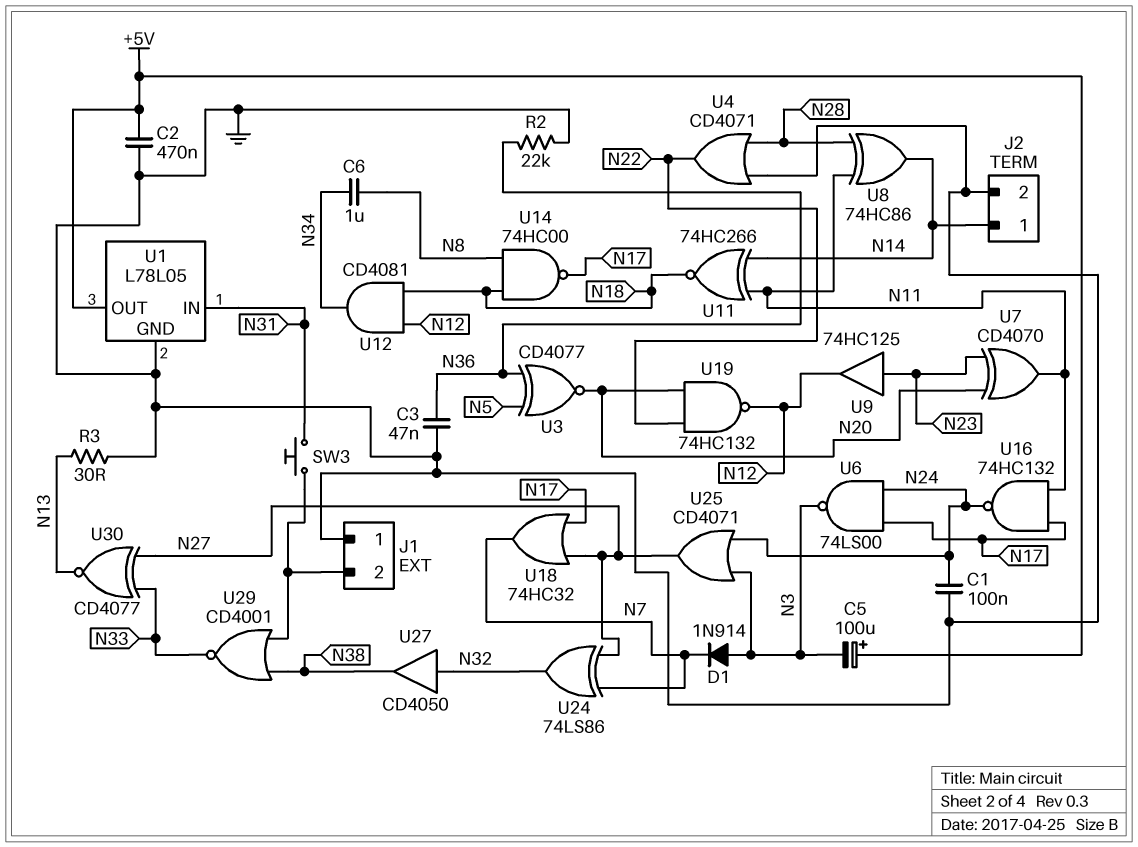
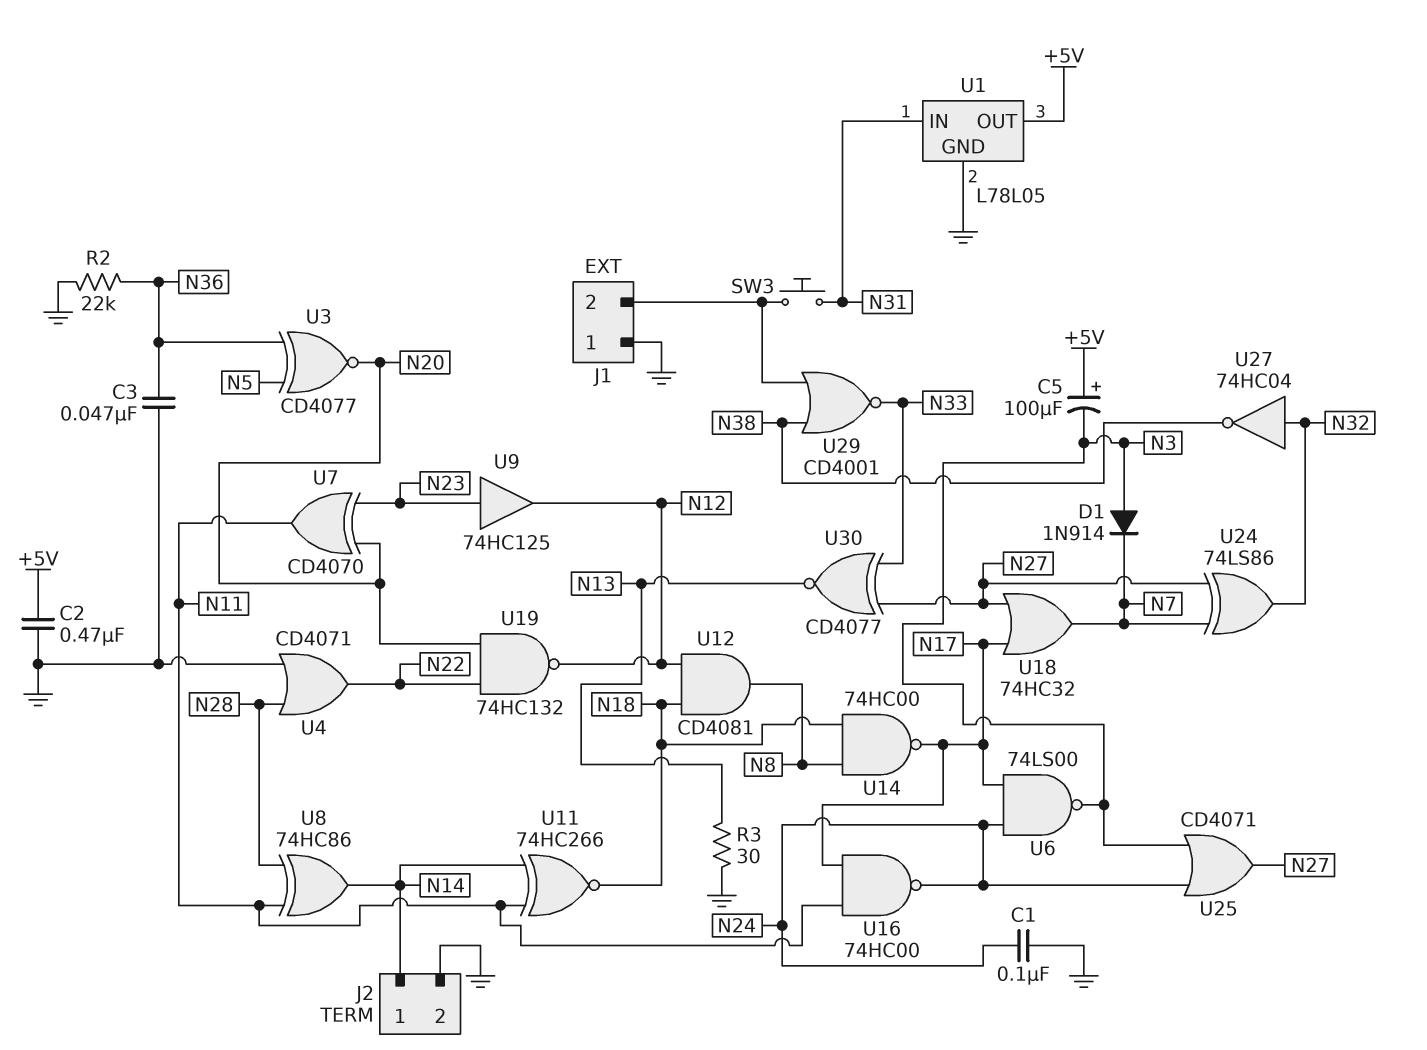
C6: 1uF (N8, N34) -> none
U12: AND CD4081 (in N12, in N18, out N34) -> AND CD4081 (in N12, in N18, out N8)
U16: NAND 74HC132 (in N11, in N17, out N24) -> NAND 74HC00 (in N11, in N17, out N24)
U27: buffer CD4050 (in N32, out N38) -> NOT 74HC04 (in N32, out N38)

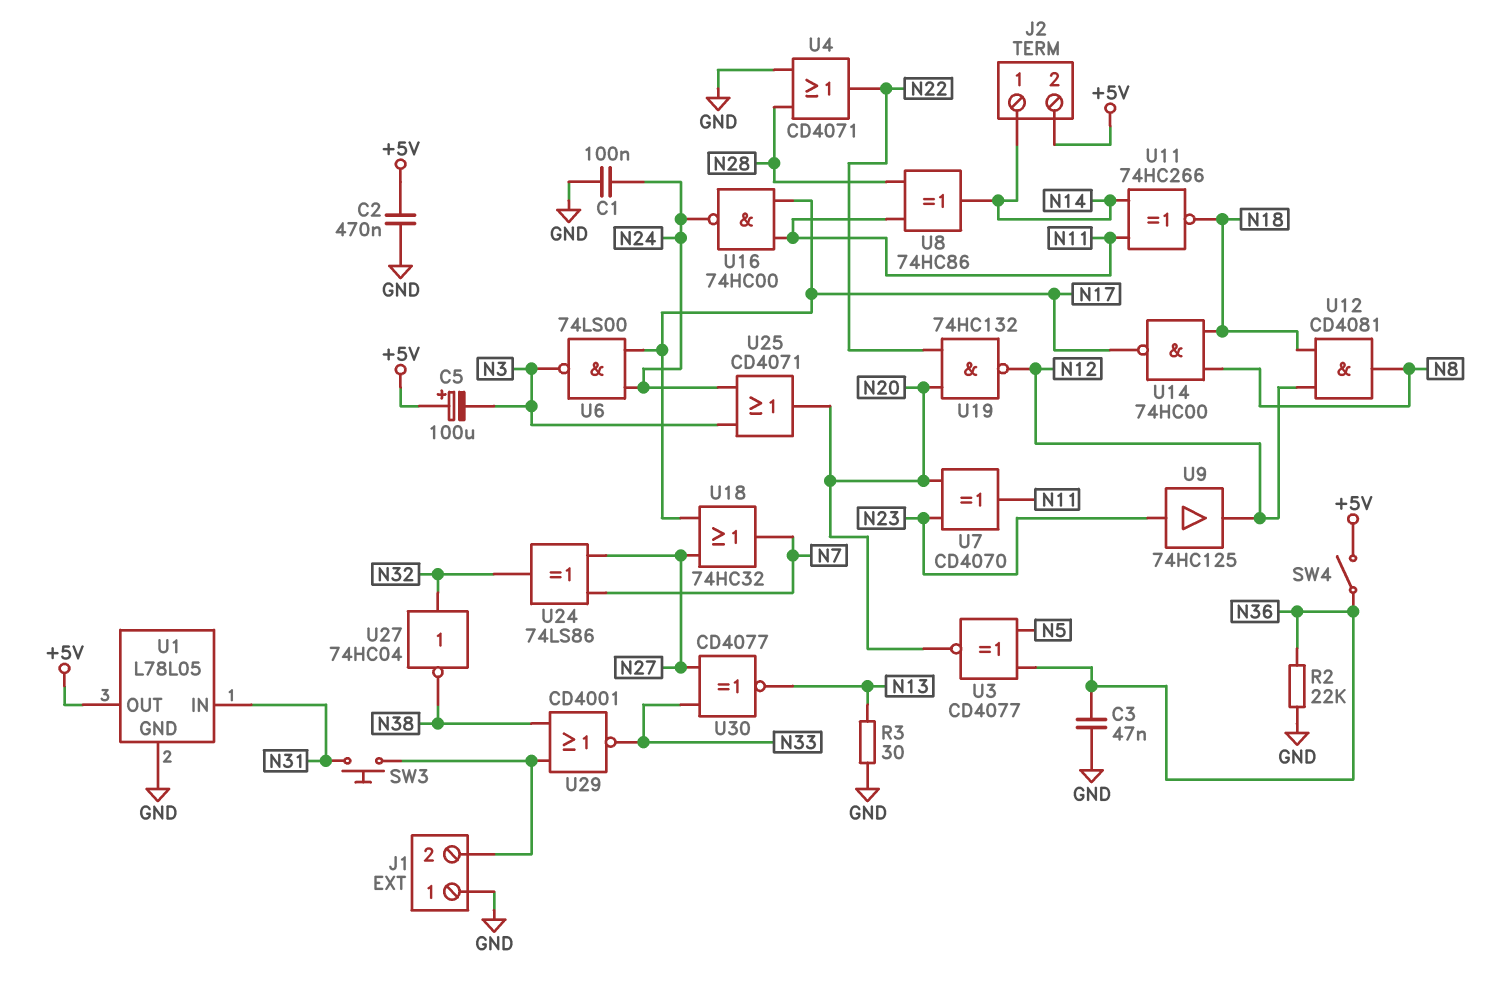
D1: diode 1N914 (A N3, K N7) -> none
J2 pin 2: GND -> +5V
SW4: none -> switch (+5V, N36)
U25: OR CD4071 (in N3, in N24, out N27) -> OR CD4071 (in N3, in N24, out N20)

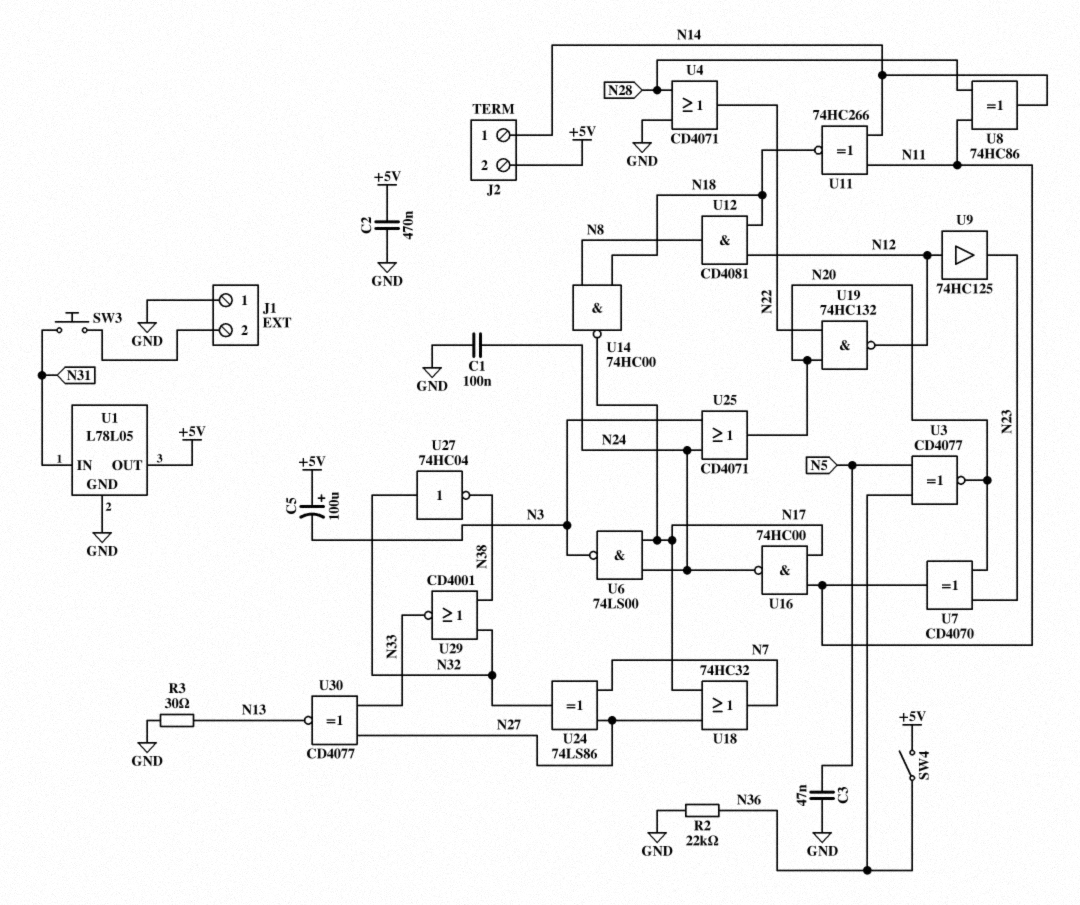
C3: 47nF (GND, N36) -> 47nF (GND, N5)
U9: buffer 74HC125 (in N23, out N12) -> buffer 74HC125 (in N12, out N23)
U29: NOR CD4001 (in J1/2, in N38, out N33) -> NOR CD4001 (in N32, in N38, out N33)

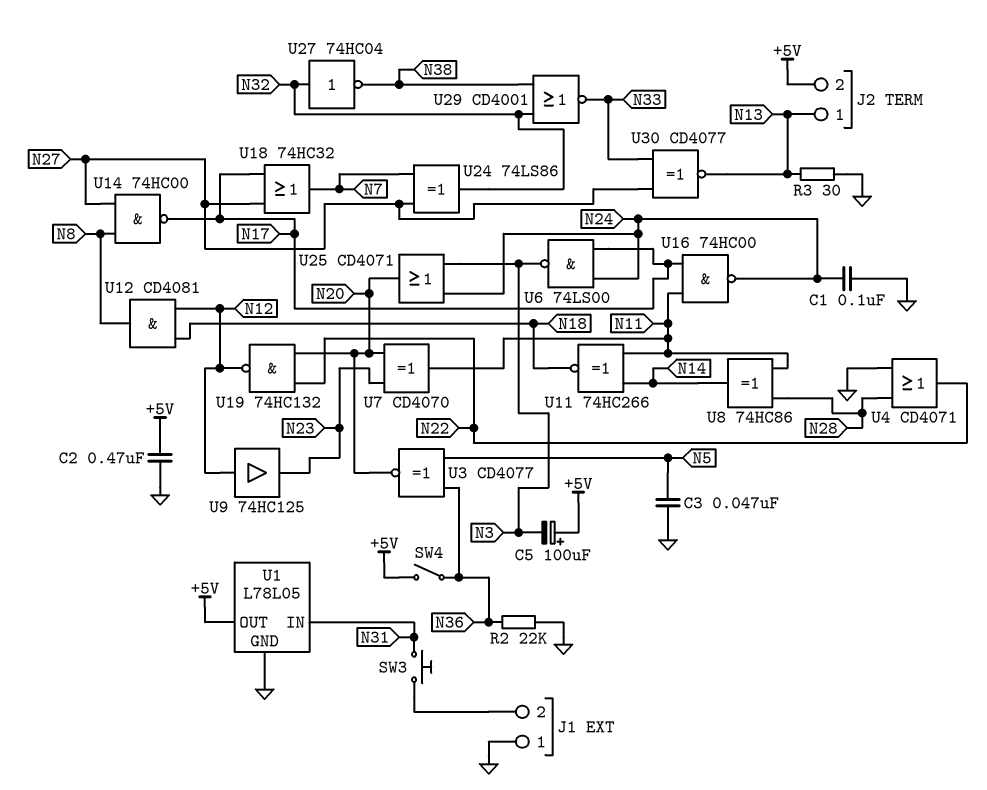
J2 pin 1: N14 -> N13
U14: NAND 74HC00 (in N8, in N18, out N17) -> NAND 74HC00 (in N8, in N27, out N17)

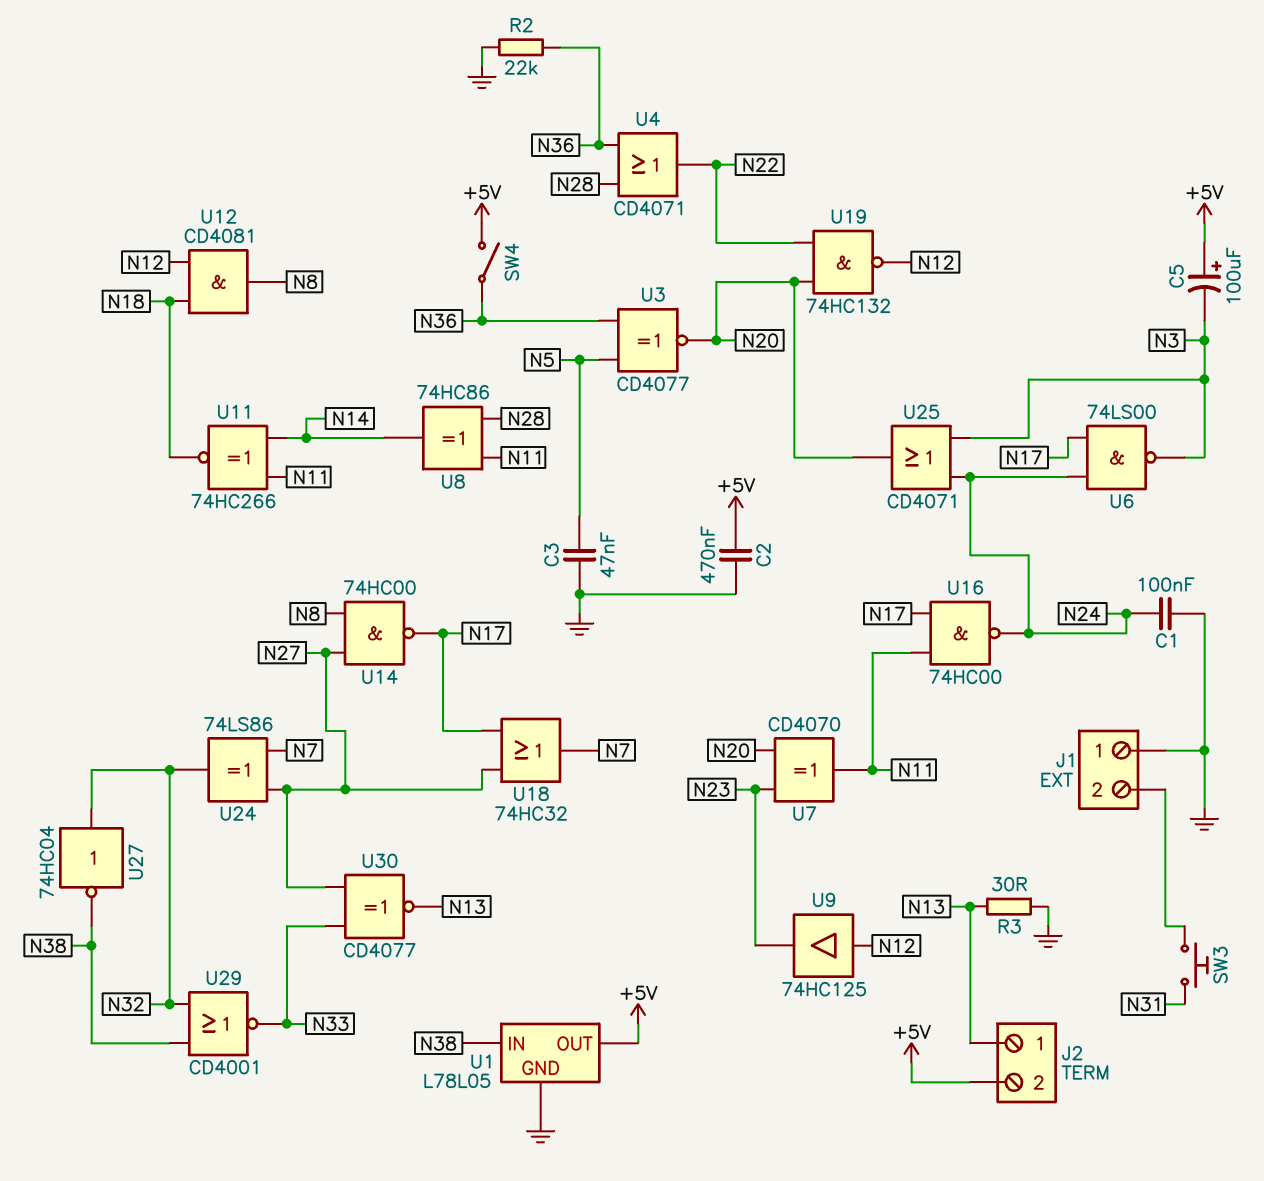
U1 pin IN: N31 -> N38
U4: OR CD4071 (in GND, in N28, out N22) -> OR CD4071 (in N28, in N36, out N22)

